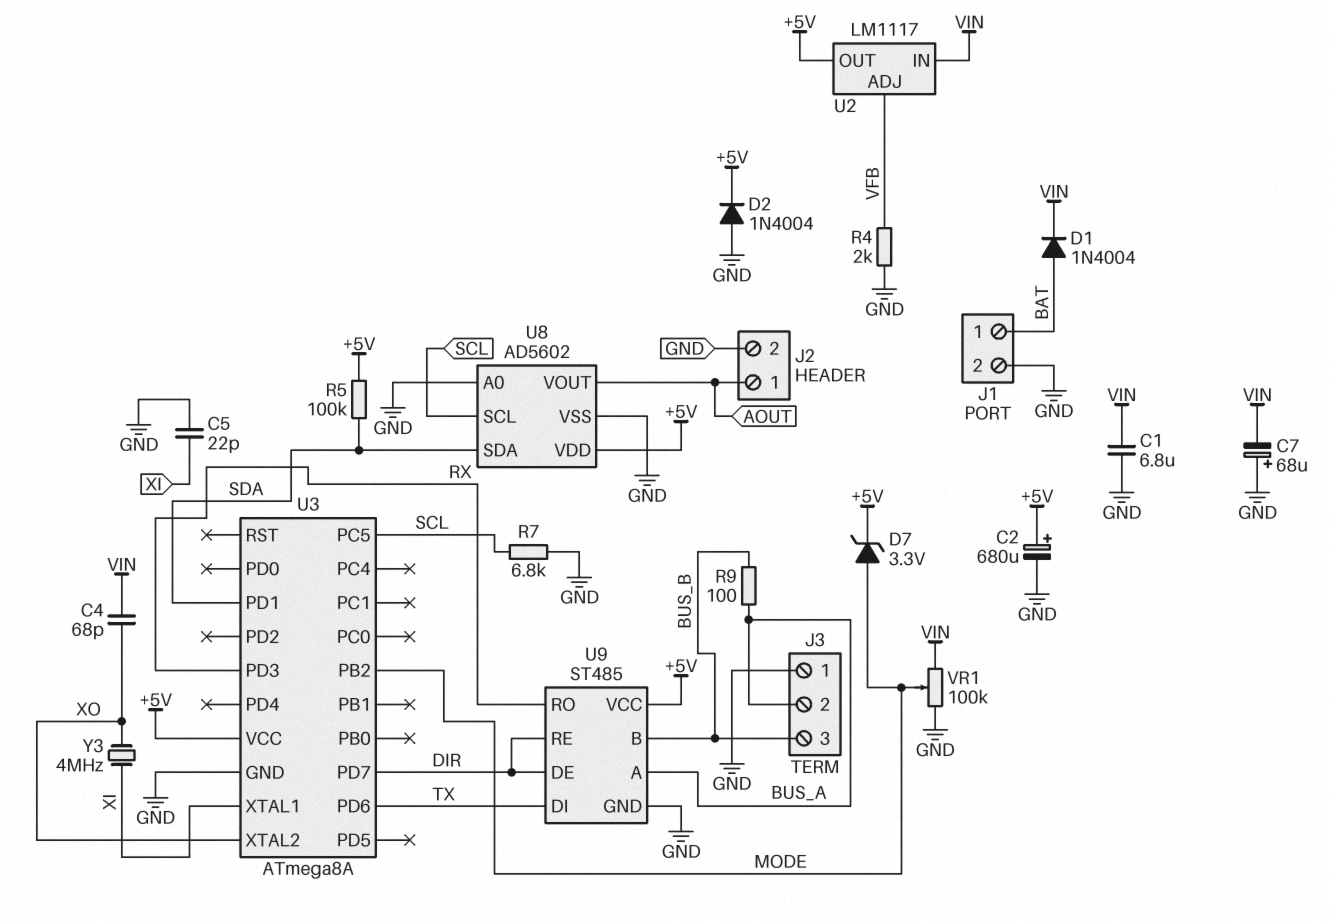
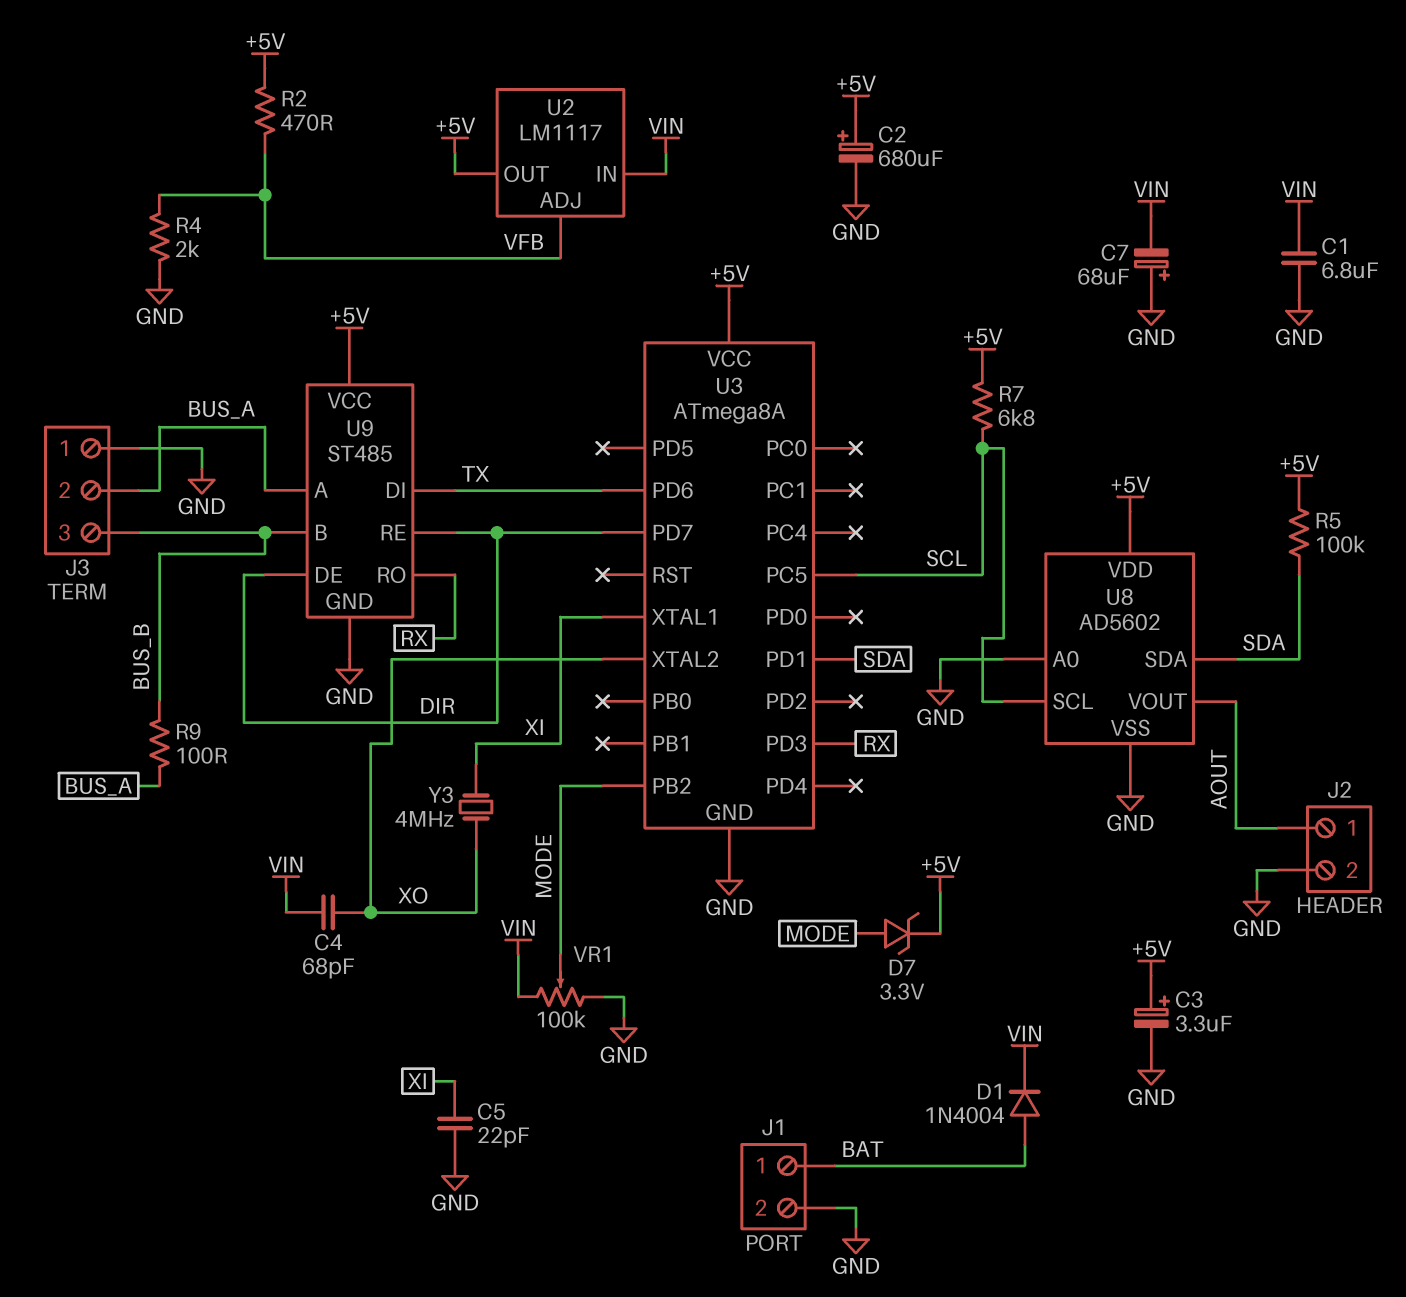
C3: none -> 3.3uF (plus +5V, minus GND)
D2: diode 1N4004 (A GND, K +5V) -> none
R2: none -> 470 (+5V, VFB)
R7: 6.8k (GND, SCL) -> 6.8k (+5V, SCL)

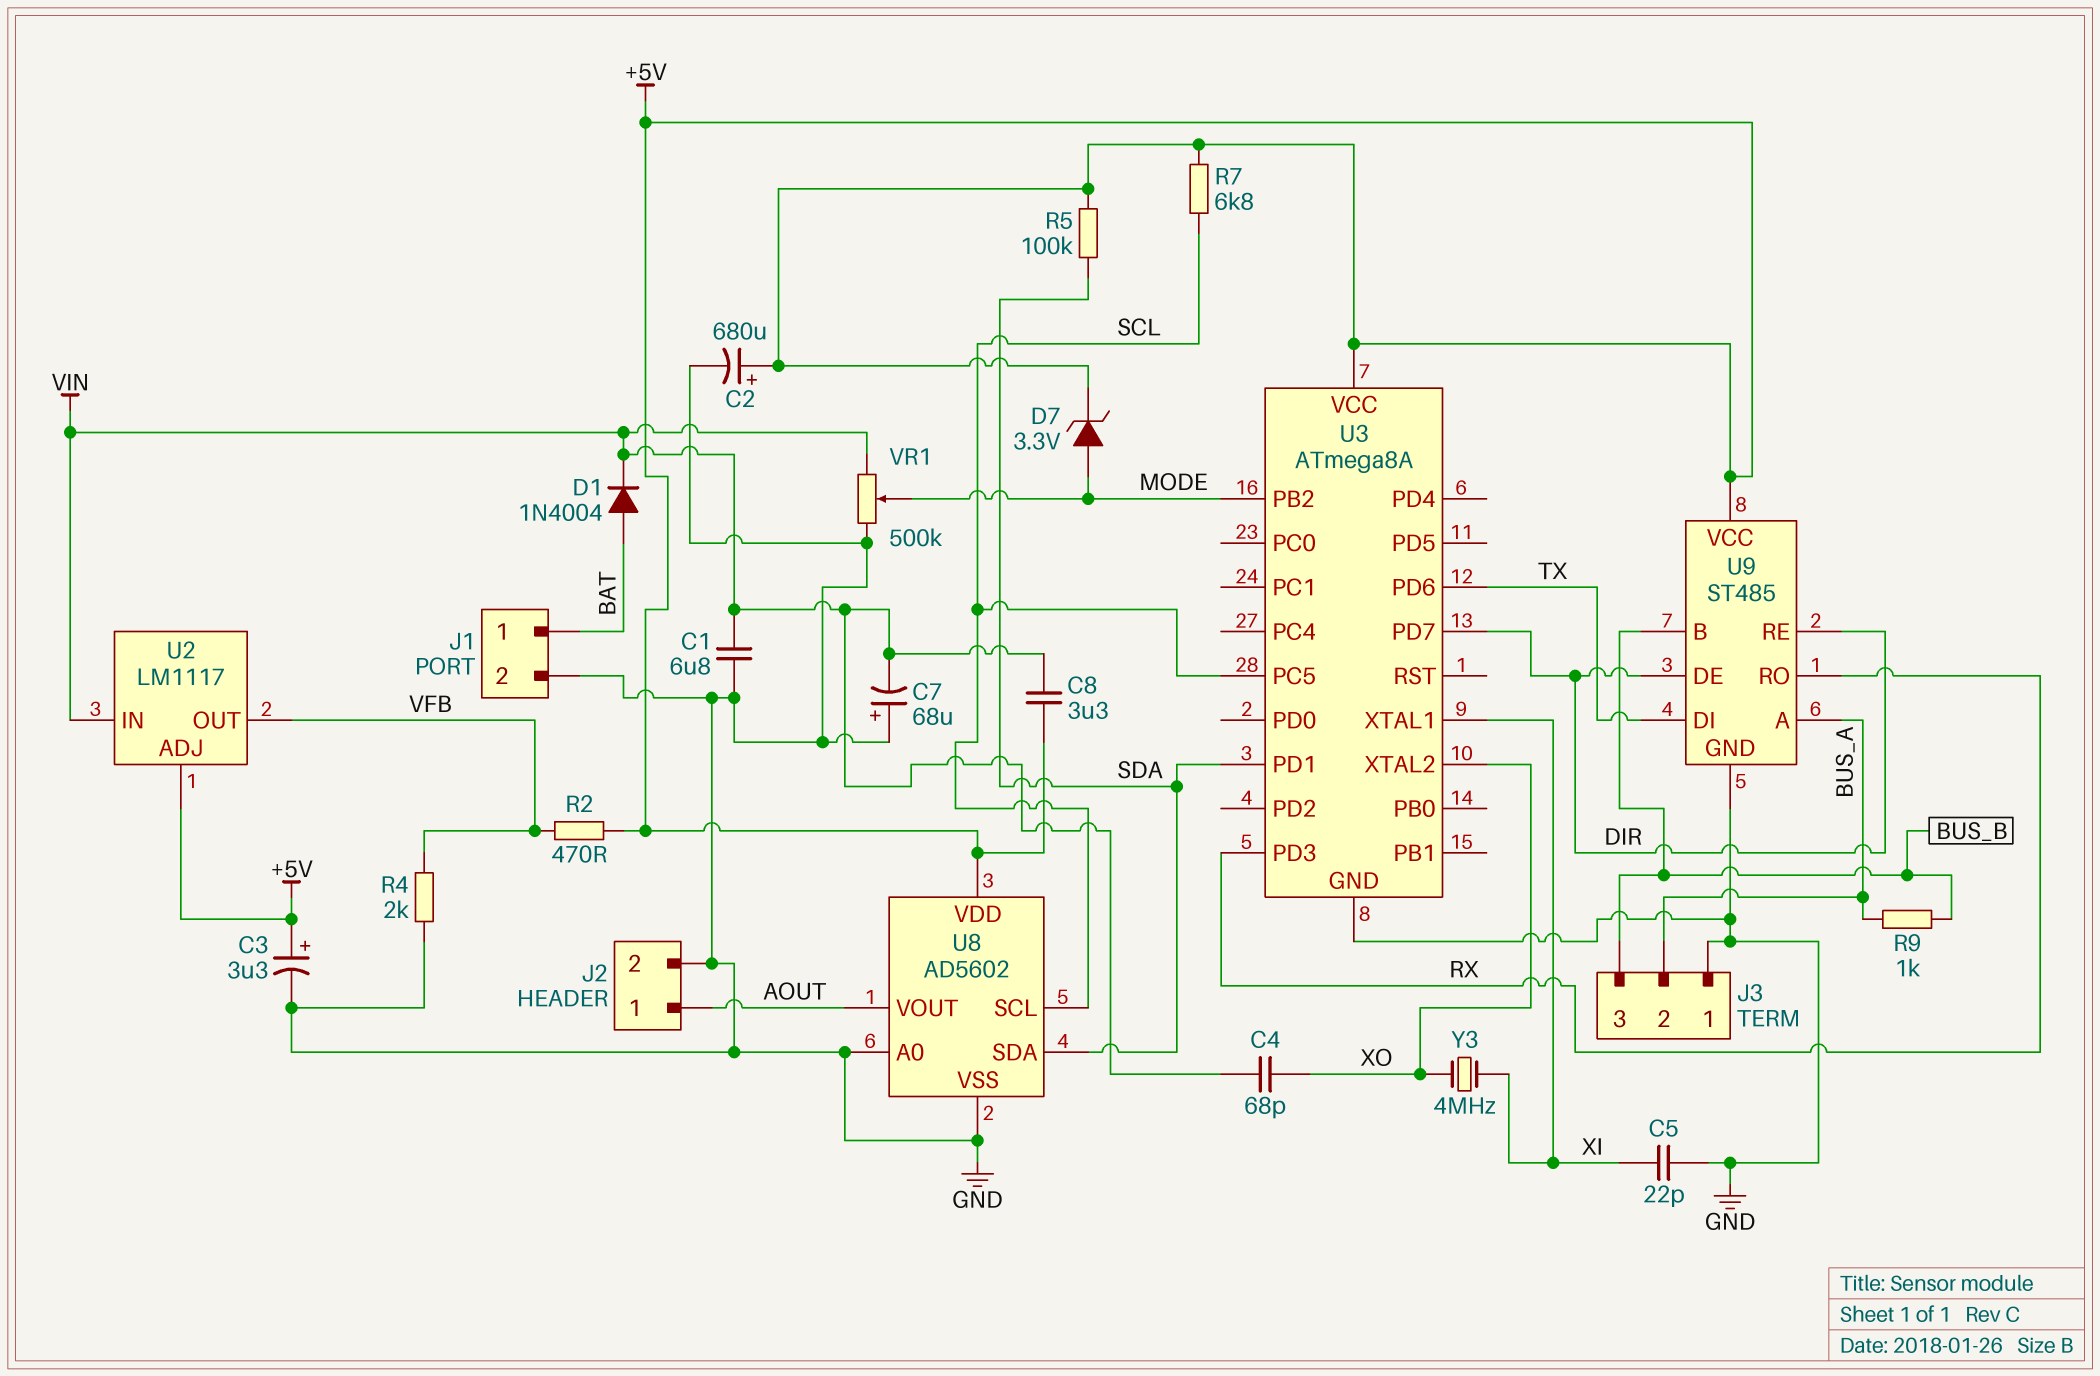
C8: none -> 3.3uF (+5V, VIN)
R9: 100 (BUS_A, BUS_B) -> 1k (BUS_A, BUS_B)
U2 pin ADJ: VFB -> +5V
U2 pin OUT: +5V -> VFB
VR1: 100k (GND, VIN, wiper MODE) -> 500k (GND, VIN, wiper MODE)

